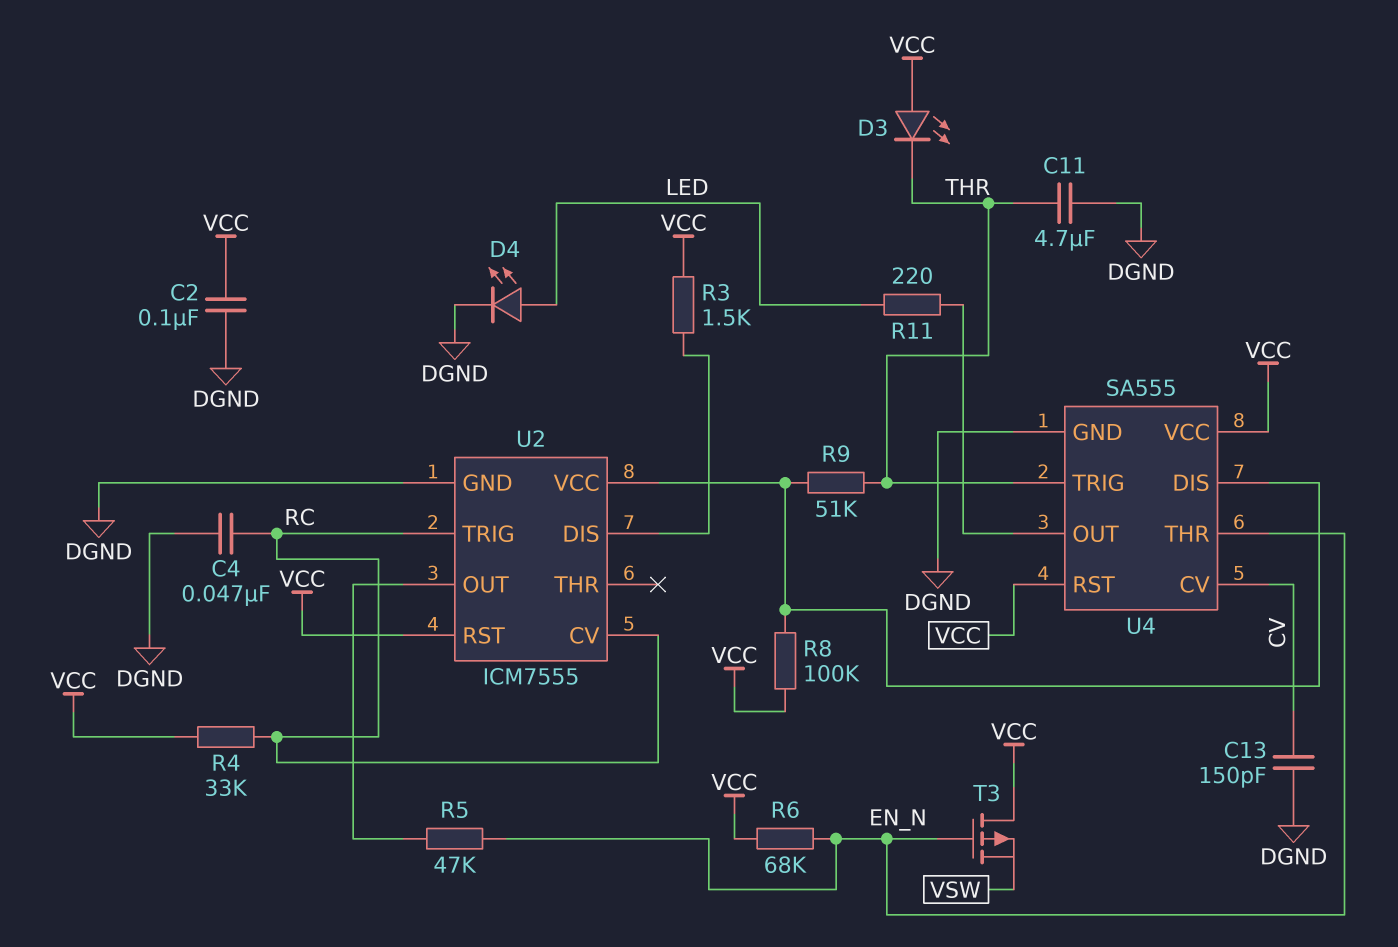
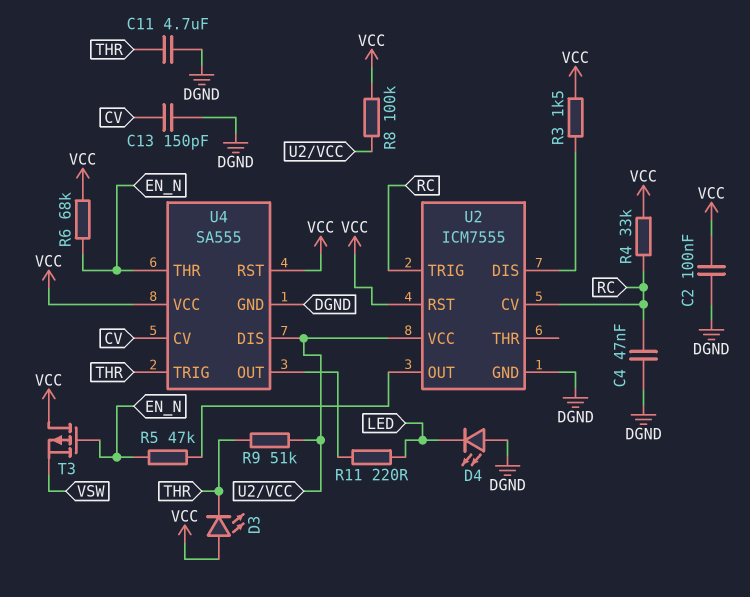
D4: LED (A LED, K DGND) -> LED (A DGND, K LED)

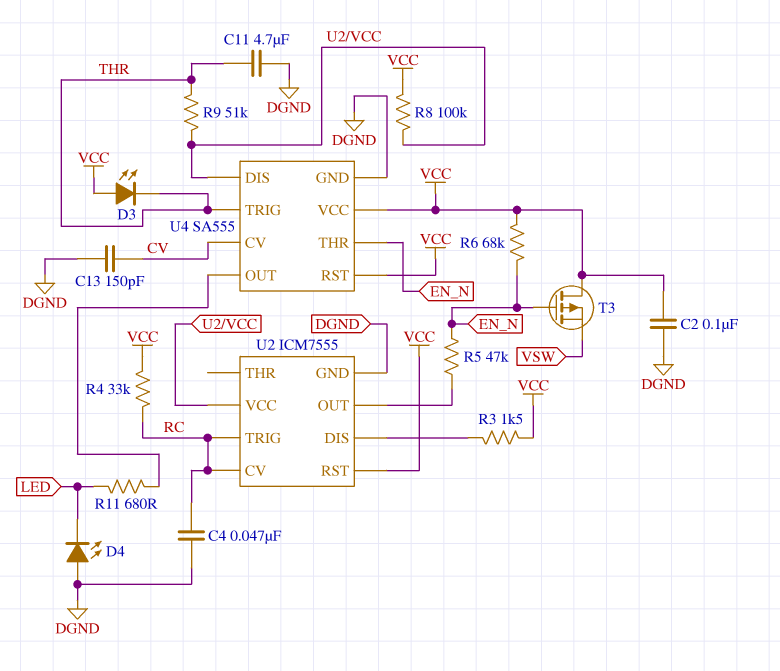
R11: 220 (LED, U4/OUT) -> 680 (LED, U4/OUT)

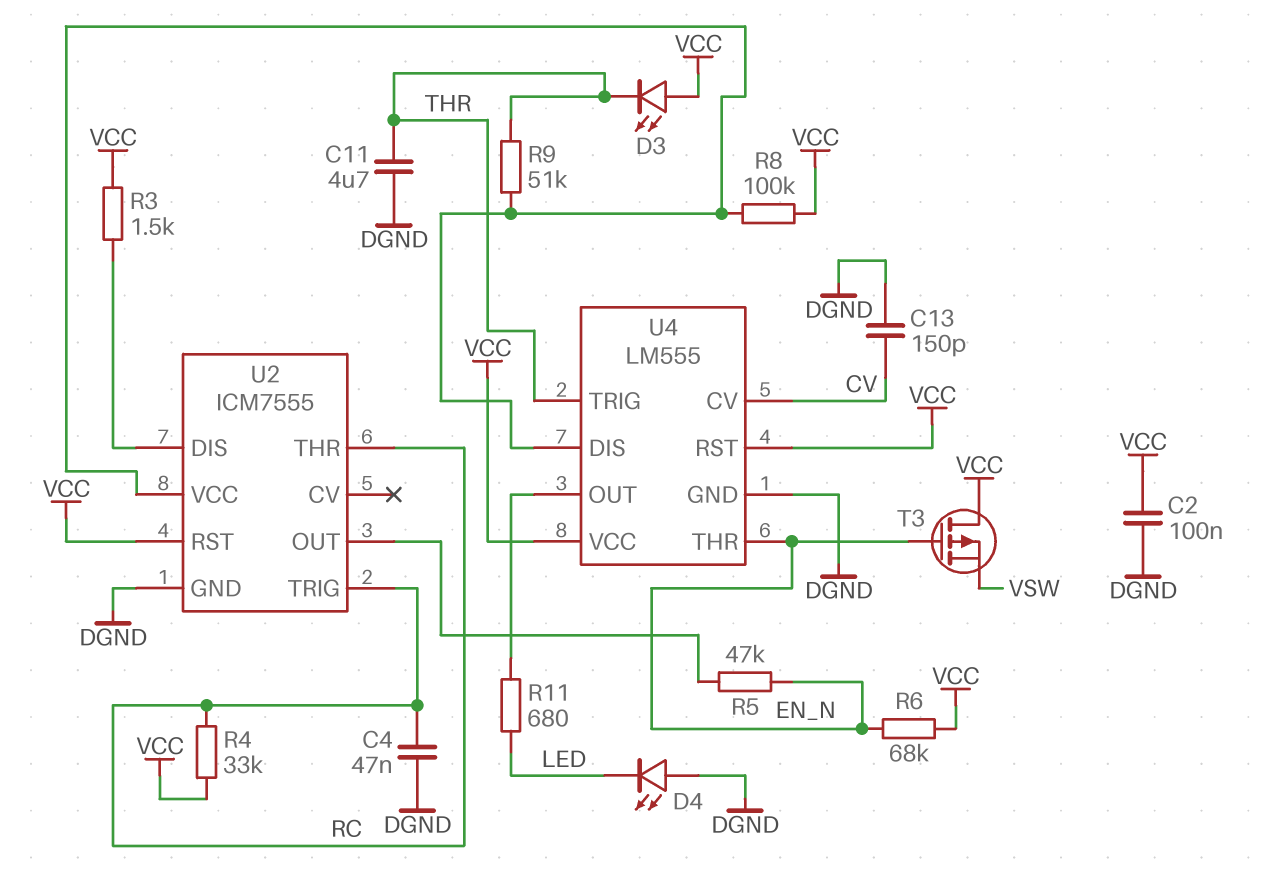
U2 pin CV: RC -> none
U2 pin THR: none -> RC
U4: SA555 -> LM555

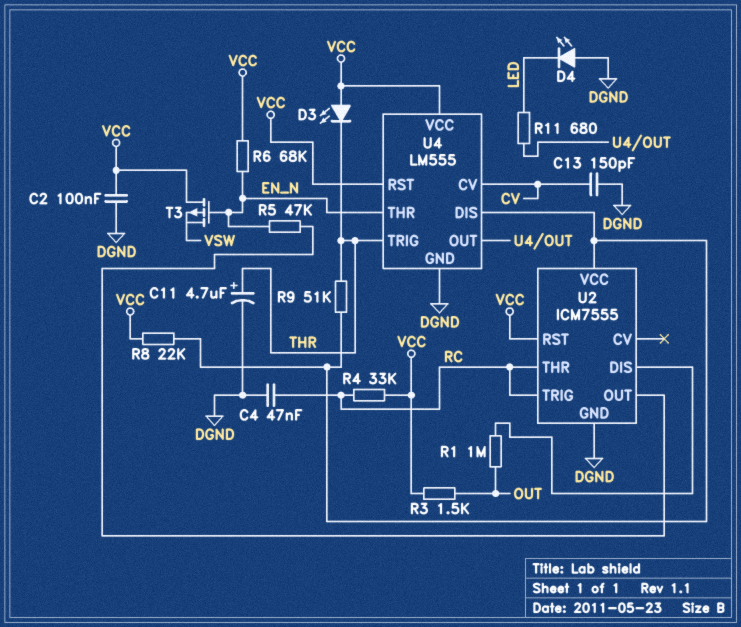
C11: 4.7uF (DGND, THR) -> 4.7uF (plus THR, minus DGND)
R1: none -> 1M (OUT, U2/DIS)
R3: 1.5k (U2/DIS, VCC) -> 1.5k (OUT, VCC)
R8: 100k (U2/VCC, VCC) -> 22k (U2/VCC, VCC)

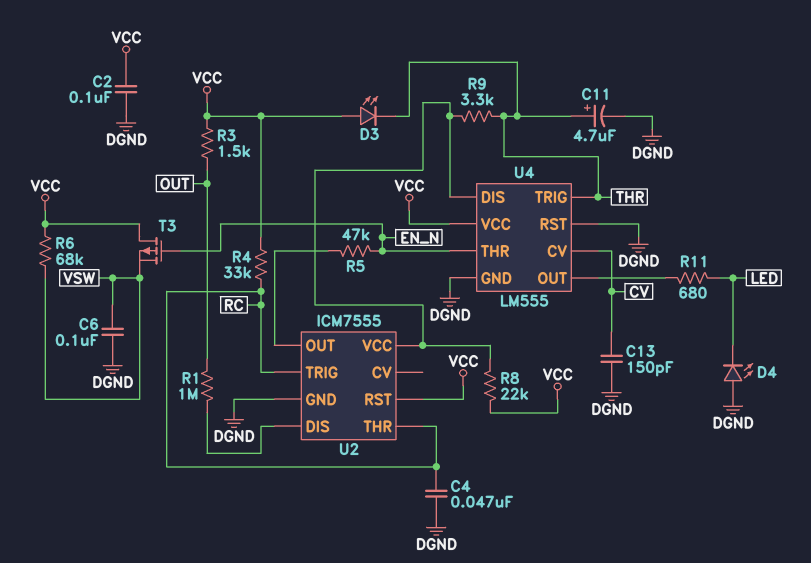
C6: none -> 100nF (DGND, VSW)
R6: 68k (EN_N, VCC) -> 68k (VCC, VSW)
R9: 51k (THR, U2/VCC) -> 3.3k (THR, U2/VCC)
U4 pin RST: VCC -> DGND

